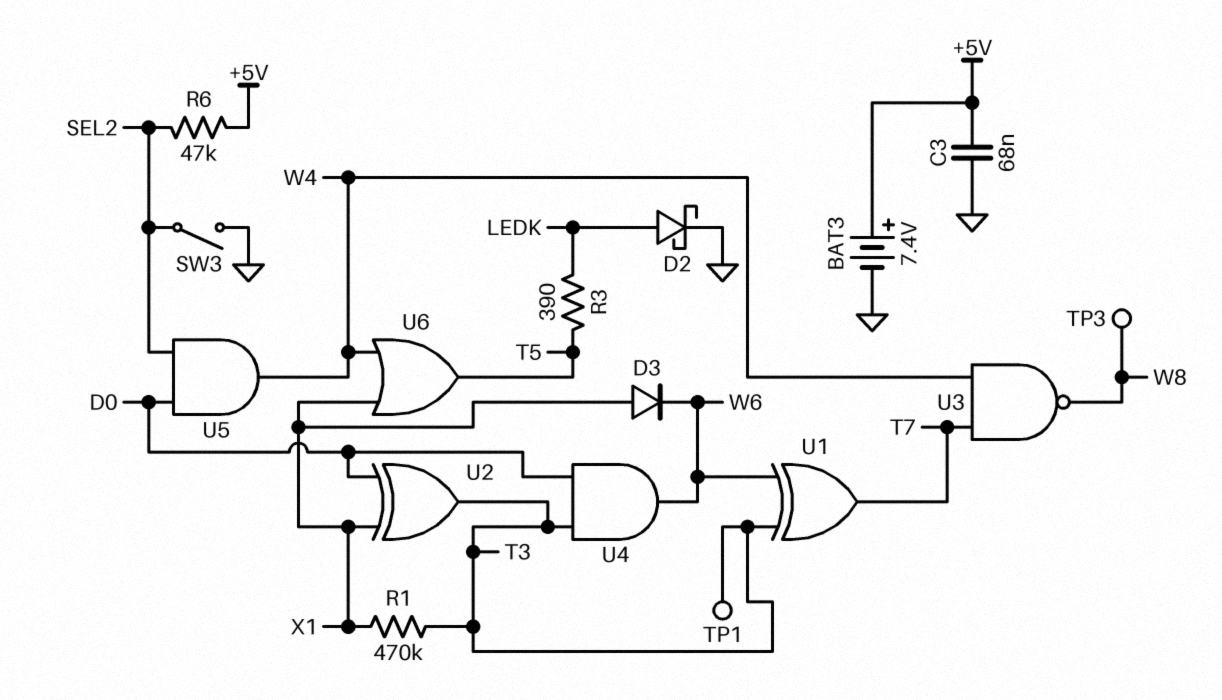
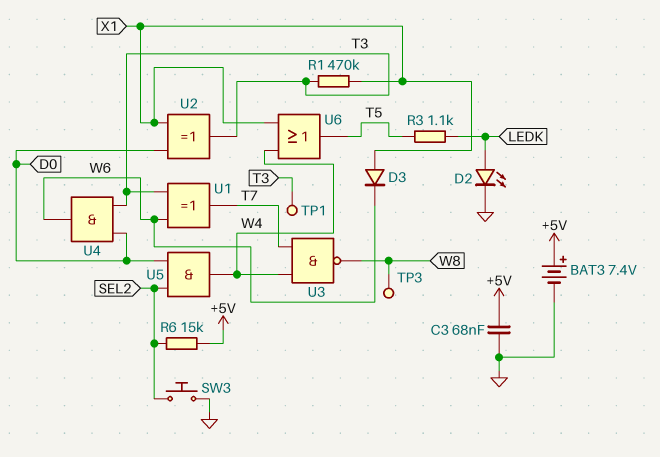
D2: schottky (A LEDK, K GND) -> LED (A LEDK, K GND)
R3: 390 (LEDK, T5) -> 1.1k (LEDK, T5)
R6: 47k (+5V, SEL2) -> 15k (+5V, SEL2)
SW3: switch (GND, SEL2) -> button (GND, SEL2)

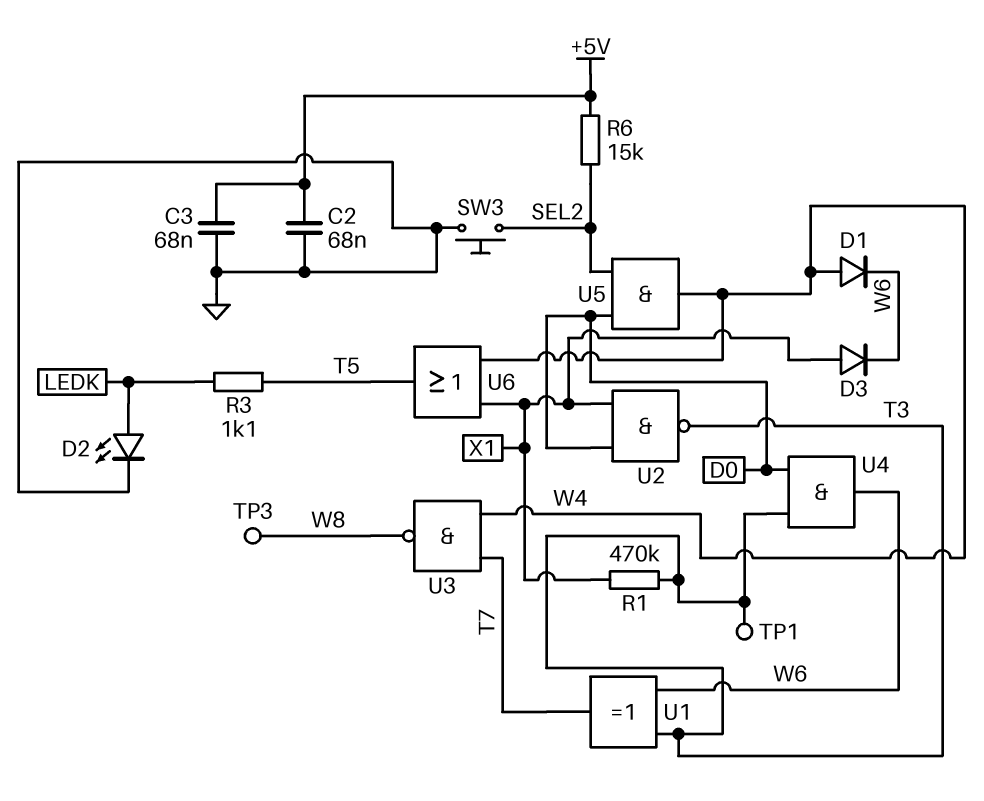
BAT3: 7.4V (plus +5V, minus GND) -> none
C2: none -> 68nF (+5V, GND)
D1: none -> diode (A W4, K W6)
U2: XOR (in D0, in X1, out T3) -> NAND (in D0, in X1, out T3)

